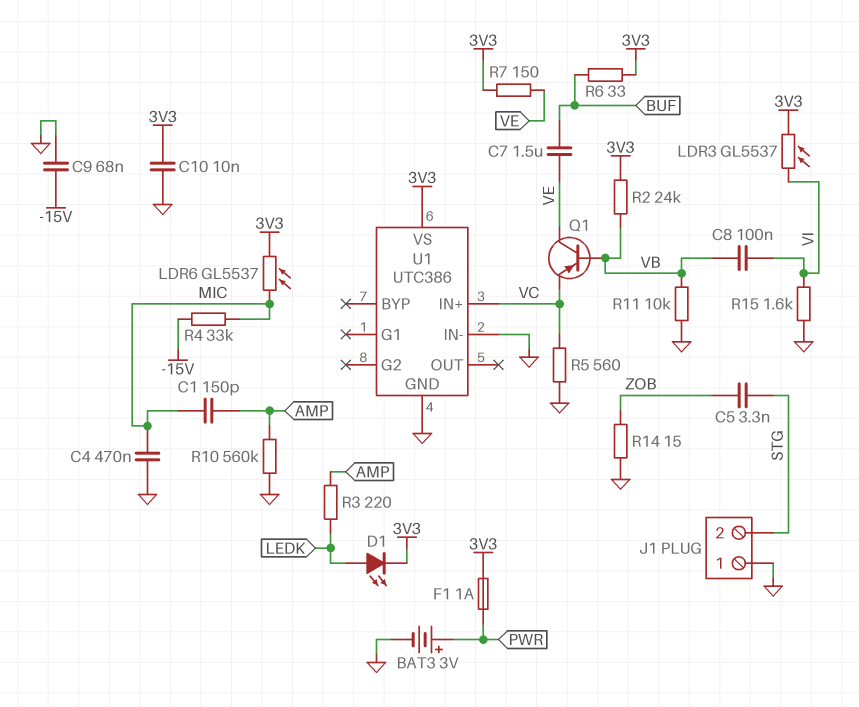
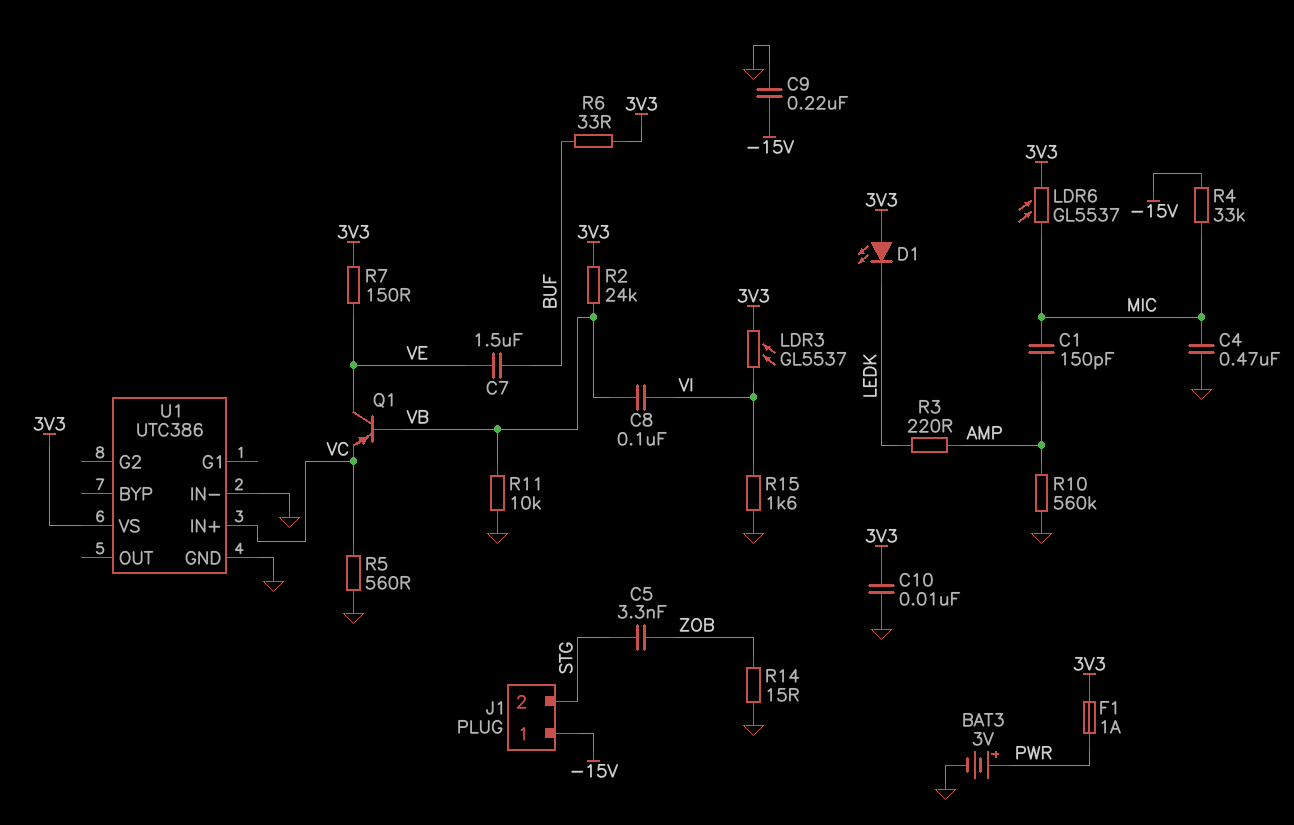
C9: 68nF (-15V, GND) -> 220nF (-15V, GND)
D1: LED (A LEDK, K 3V3) -> LED (A 3V3, K LEDK)
J1 pin 1: GND -> -15V

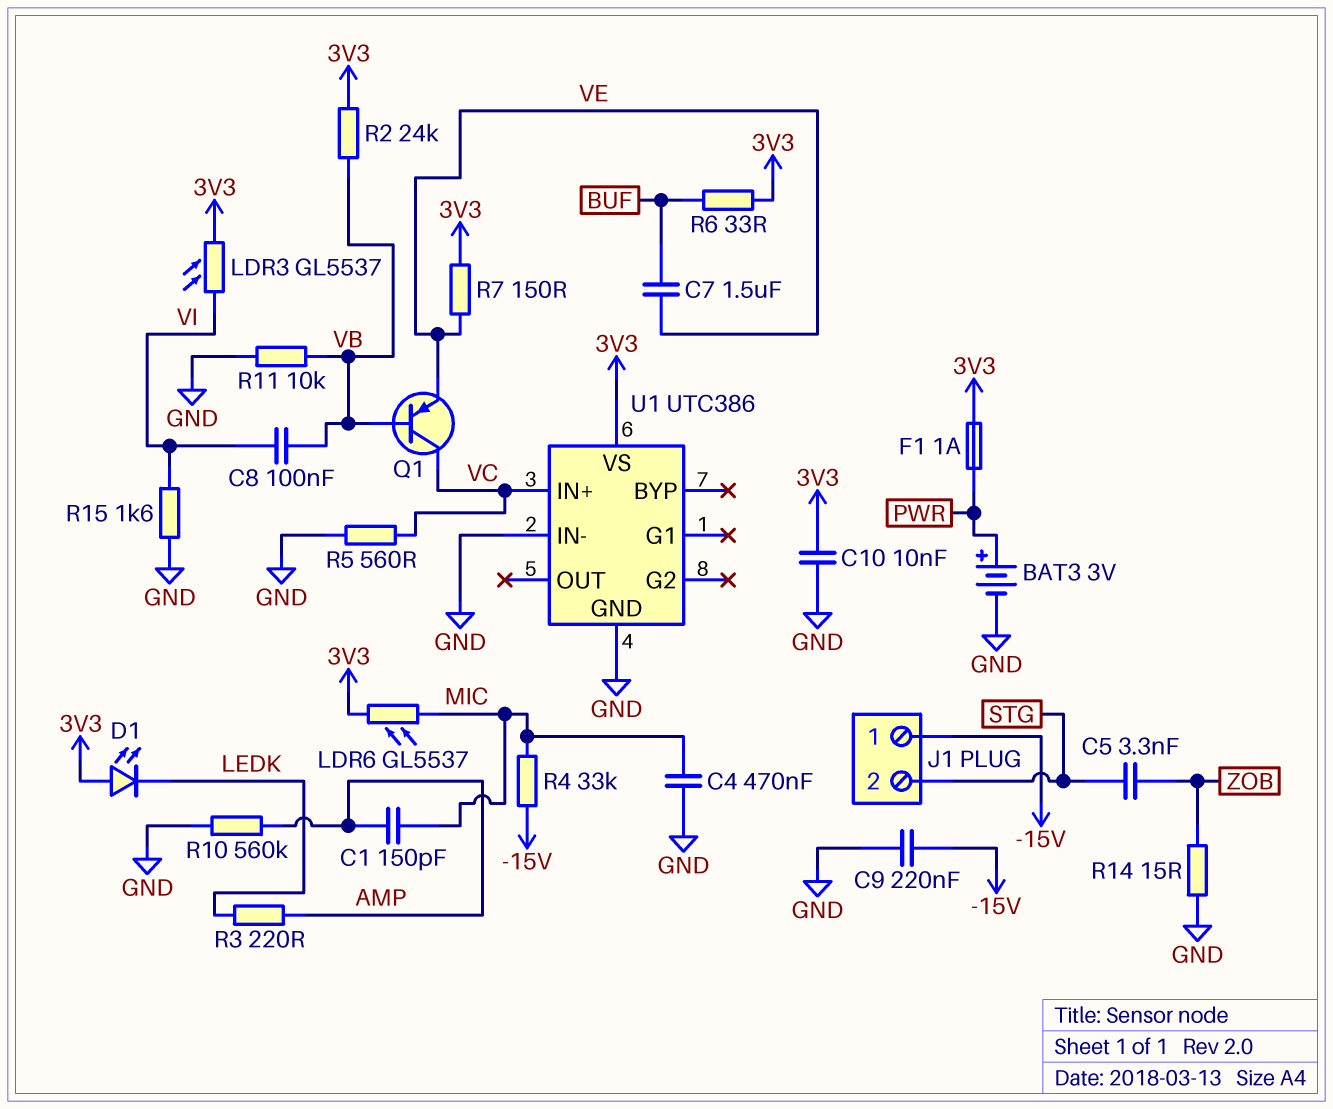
Q1: PNP (B VB, C VE, E VC) -> PNP (B VB, C VC, E VE)

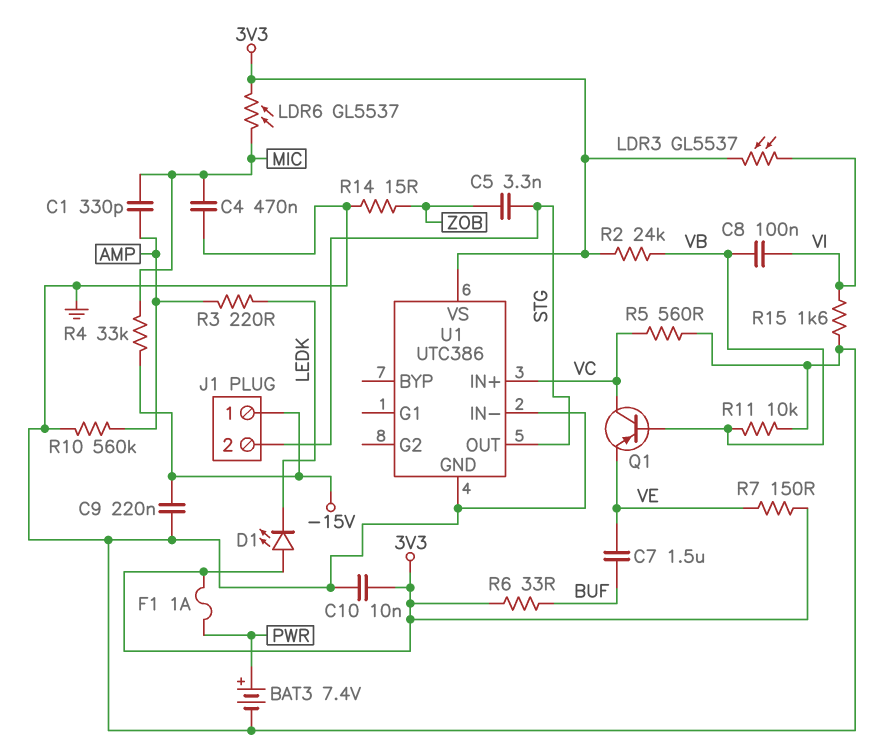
BAT3: 3V (plus PWR, minus GND) -> 7.4V (plus PWR, minus GND)
C1: 150pF (AMP, MIC) -> 330pF (AMP, MIC)
U1 pin OUT: none -> STG

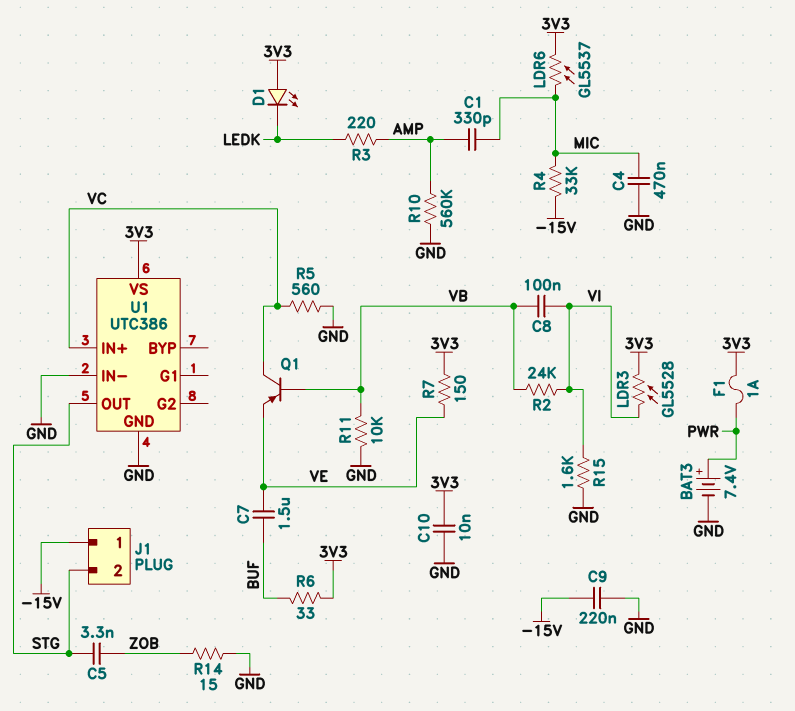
LDR3: GL5537 (3V3, VI) -> GL5528 (3V3, VI)
R2: 24k (3V3, VB) -> 24k (VB, VI)

